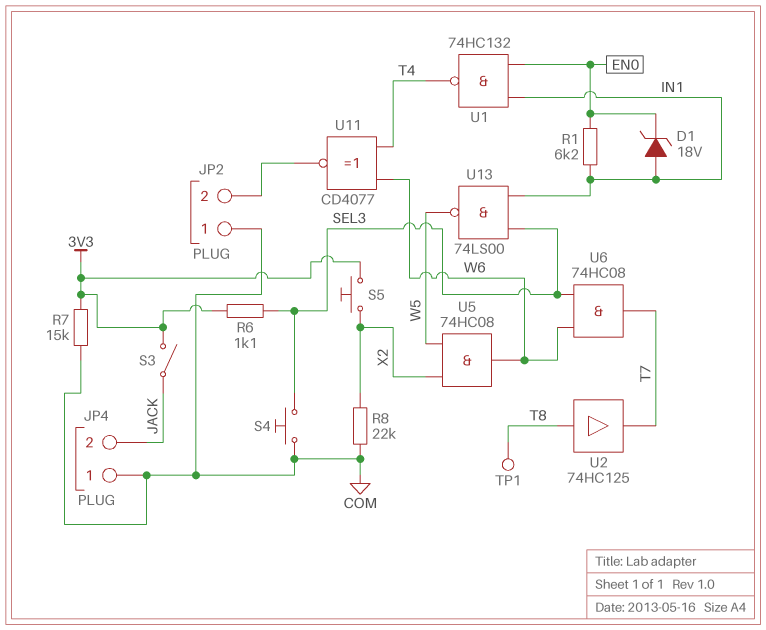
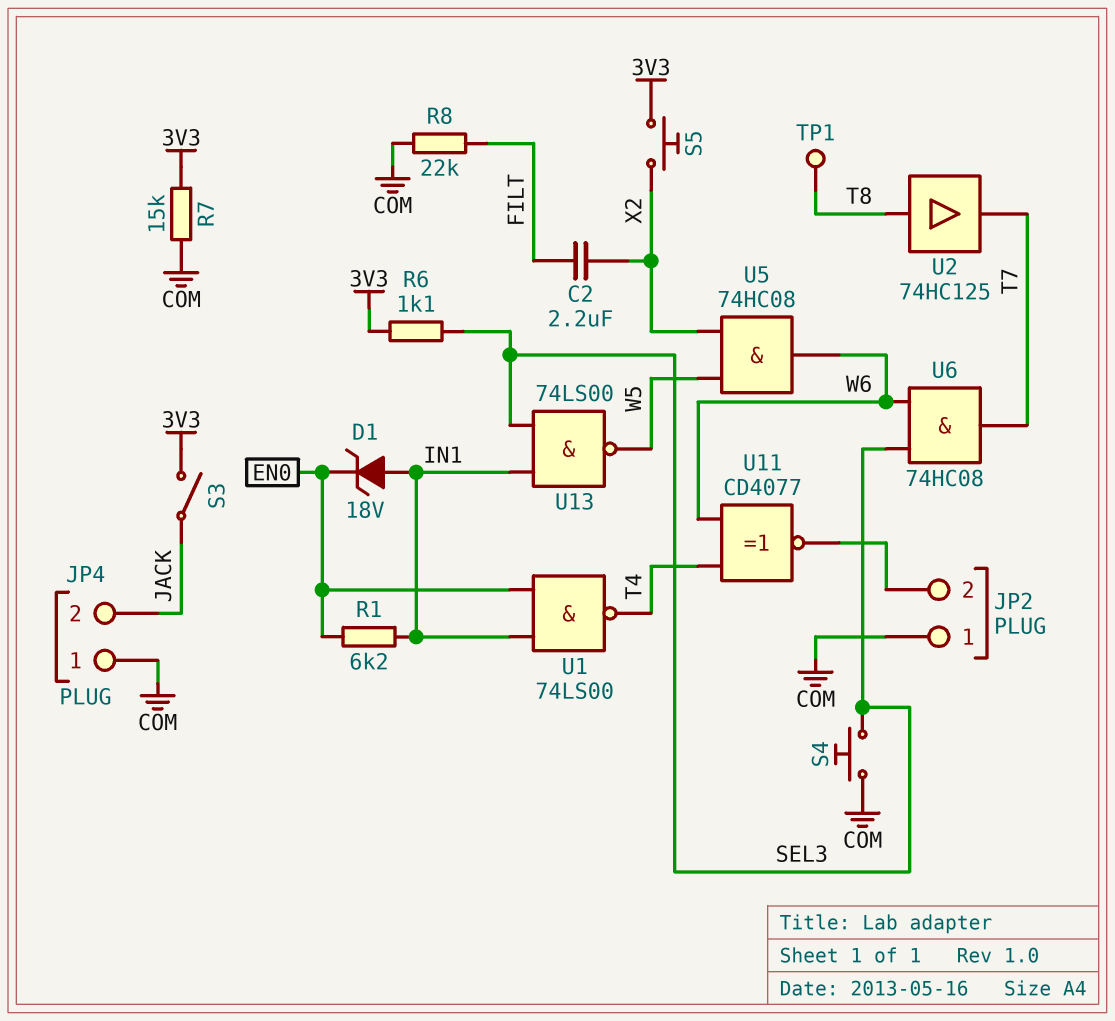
C2: none -> 2.2uF (FILT, X2)
R8: 22k (COM, X2) -> 22k (COM, FILT)
U1: NAND 74HC132 (in EN0, in IN1, out T4) -> NAND 74LS00 (in EN0, in IN1, out T4)

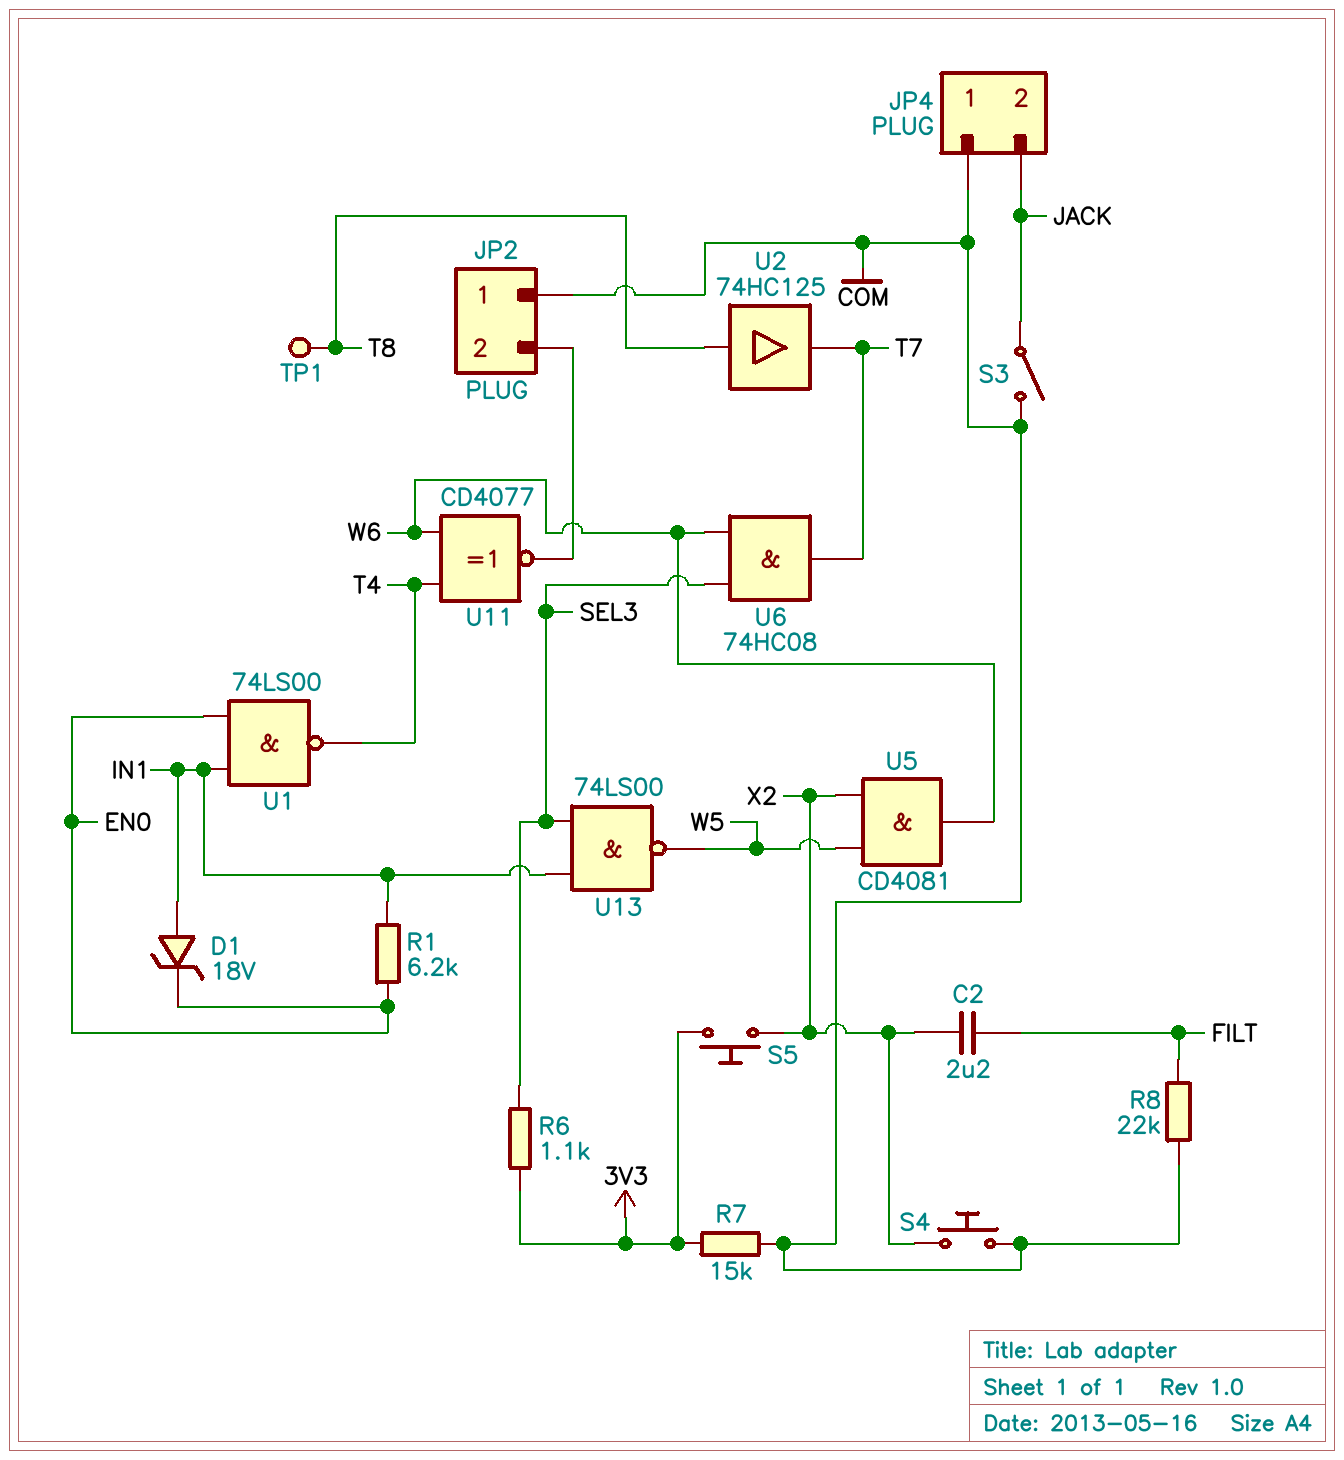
S3: switch (3V3, JACK) -> switch (COM, JACK)
S4: button (COM, SEL3) -> button (COM, X2)
U5: AND 74HC08 (in W5, in X2, out W6) -> AND CD4081 (in W5, in X2, out W6)

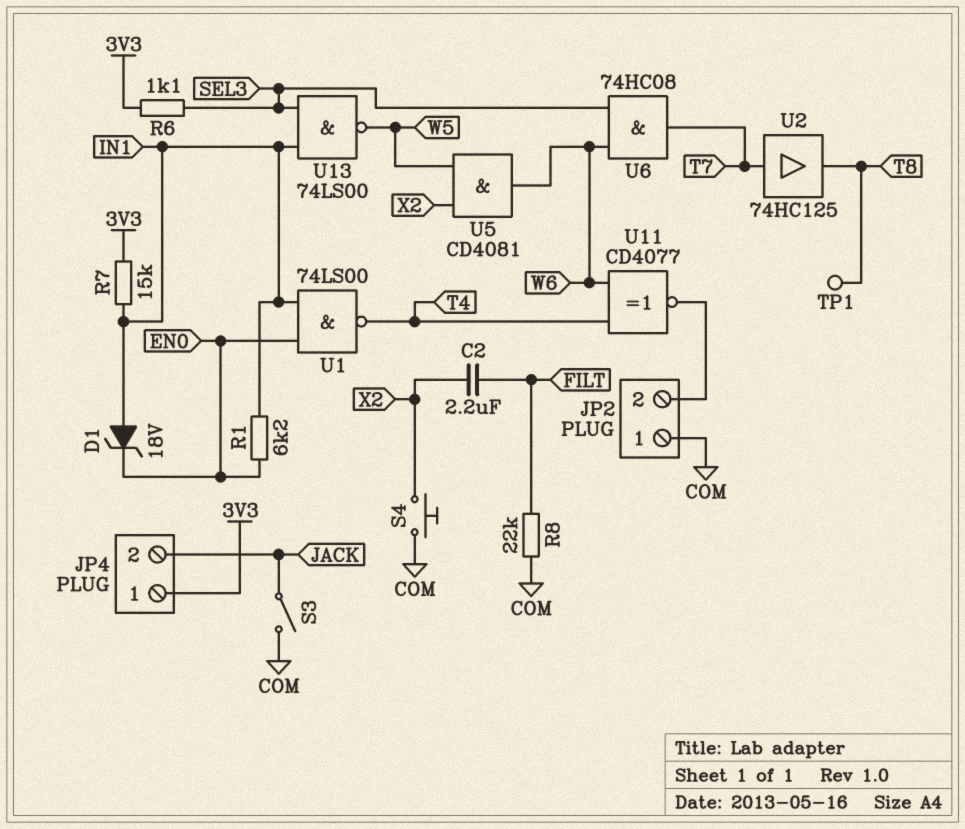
JP4 pin 1: COM -> 3V3
R7: 15k (3V3, COM) -> 15k (3V3, IN1)
S5: button (3V3, X2) -> none
U2: buffer 74HC125 (in T8, out T7) -> buffer 74HC125 (in T7, out T8)

